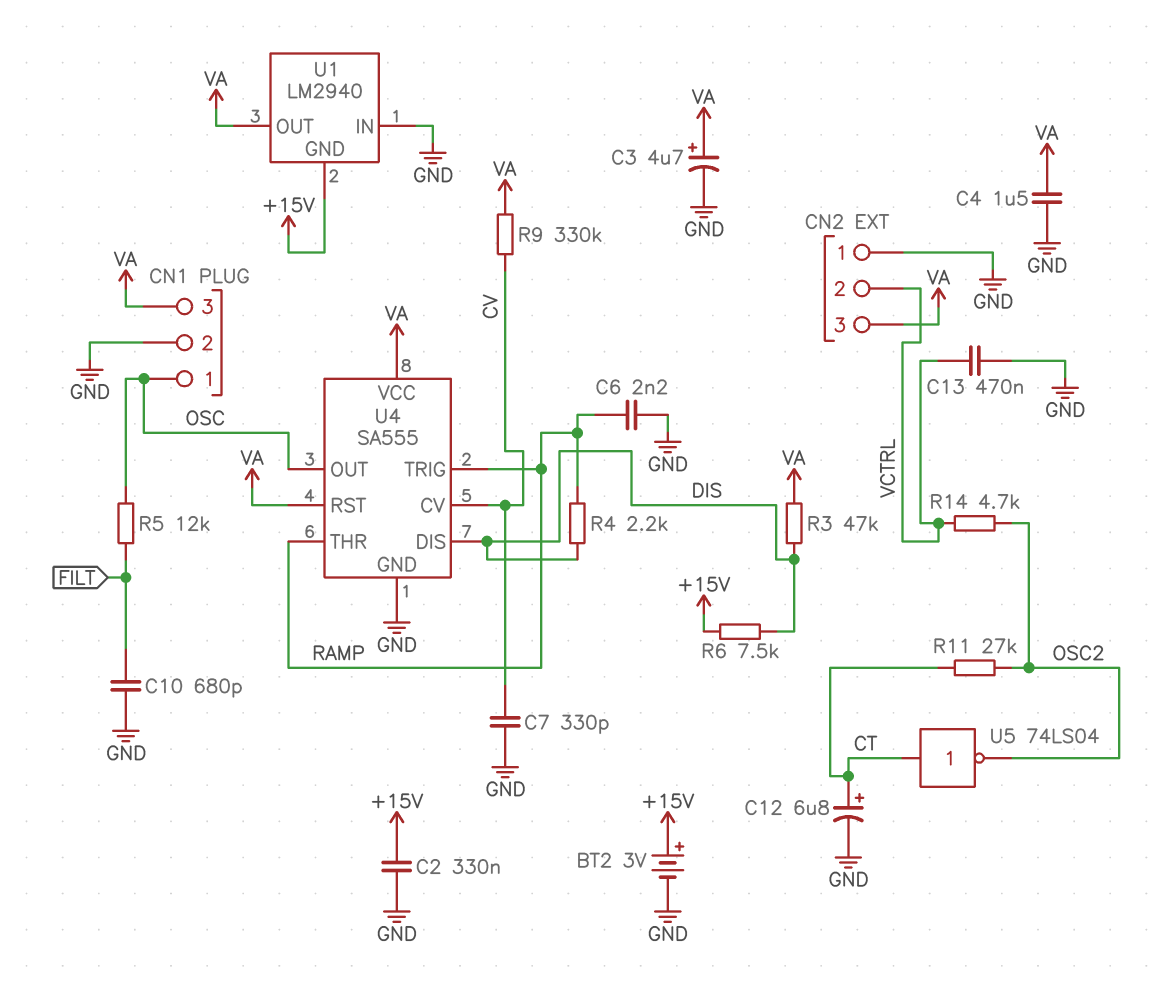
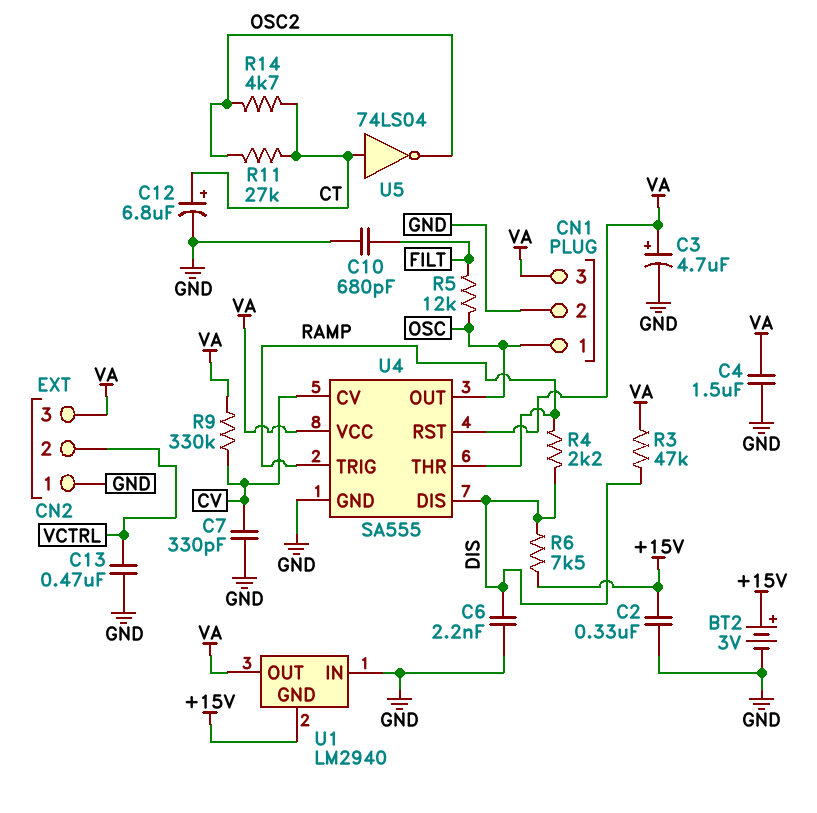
C6: 2.2nF (GND, RAMP) -> 2.2nF (DIS, GND)
R14: 4.7k (OSC2, VCTRL) -> 4.7k (CT, OSC2)

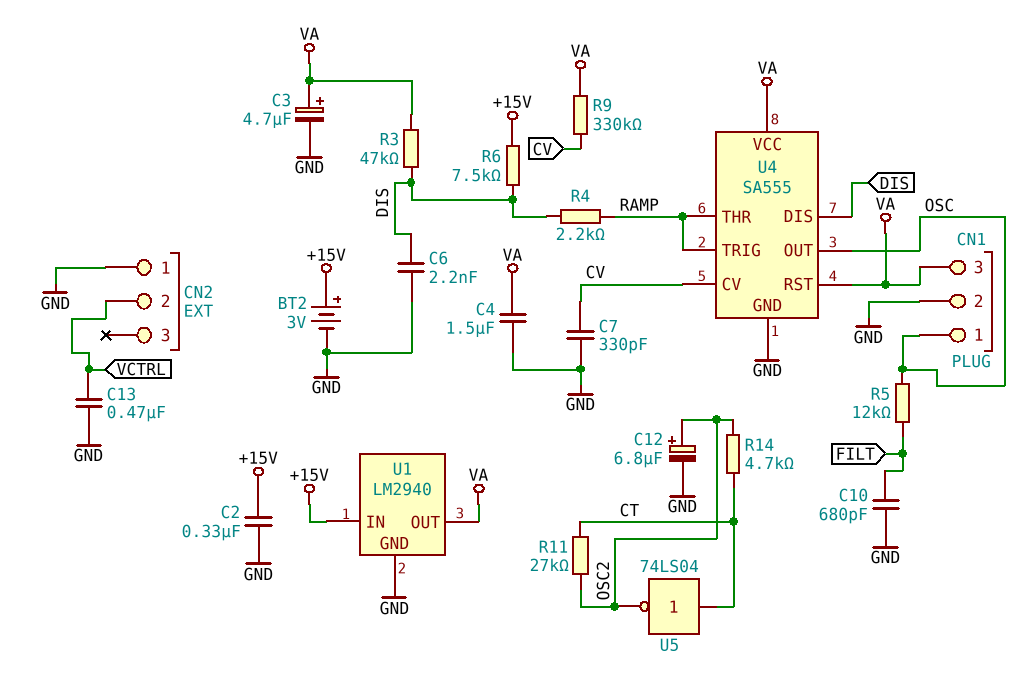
C12: 6.8uF (plus CT, minus GND) -> 6.8uF (plus OSC2, minus GND)
CN2 pin 3: VA -> none
U1 pin GND: +15V -> GND
U1 pin IN: GND -> +15V

